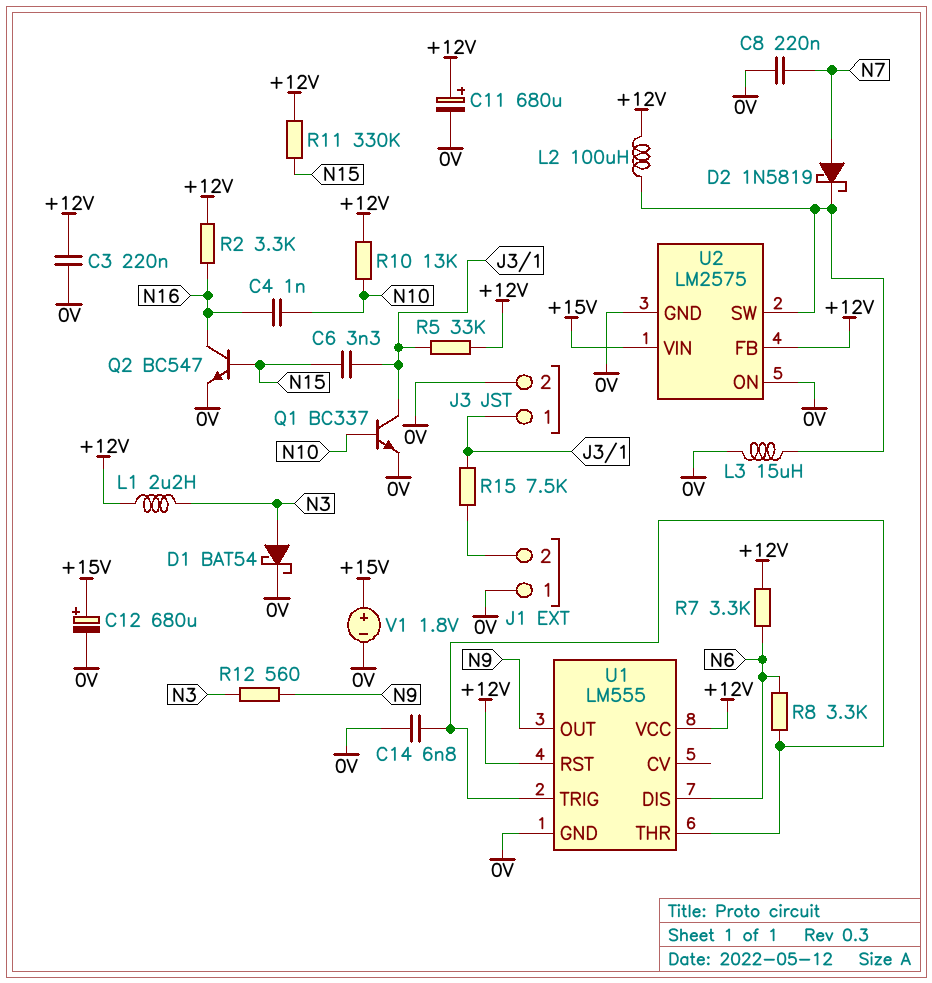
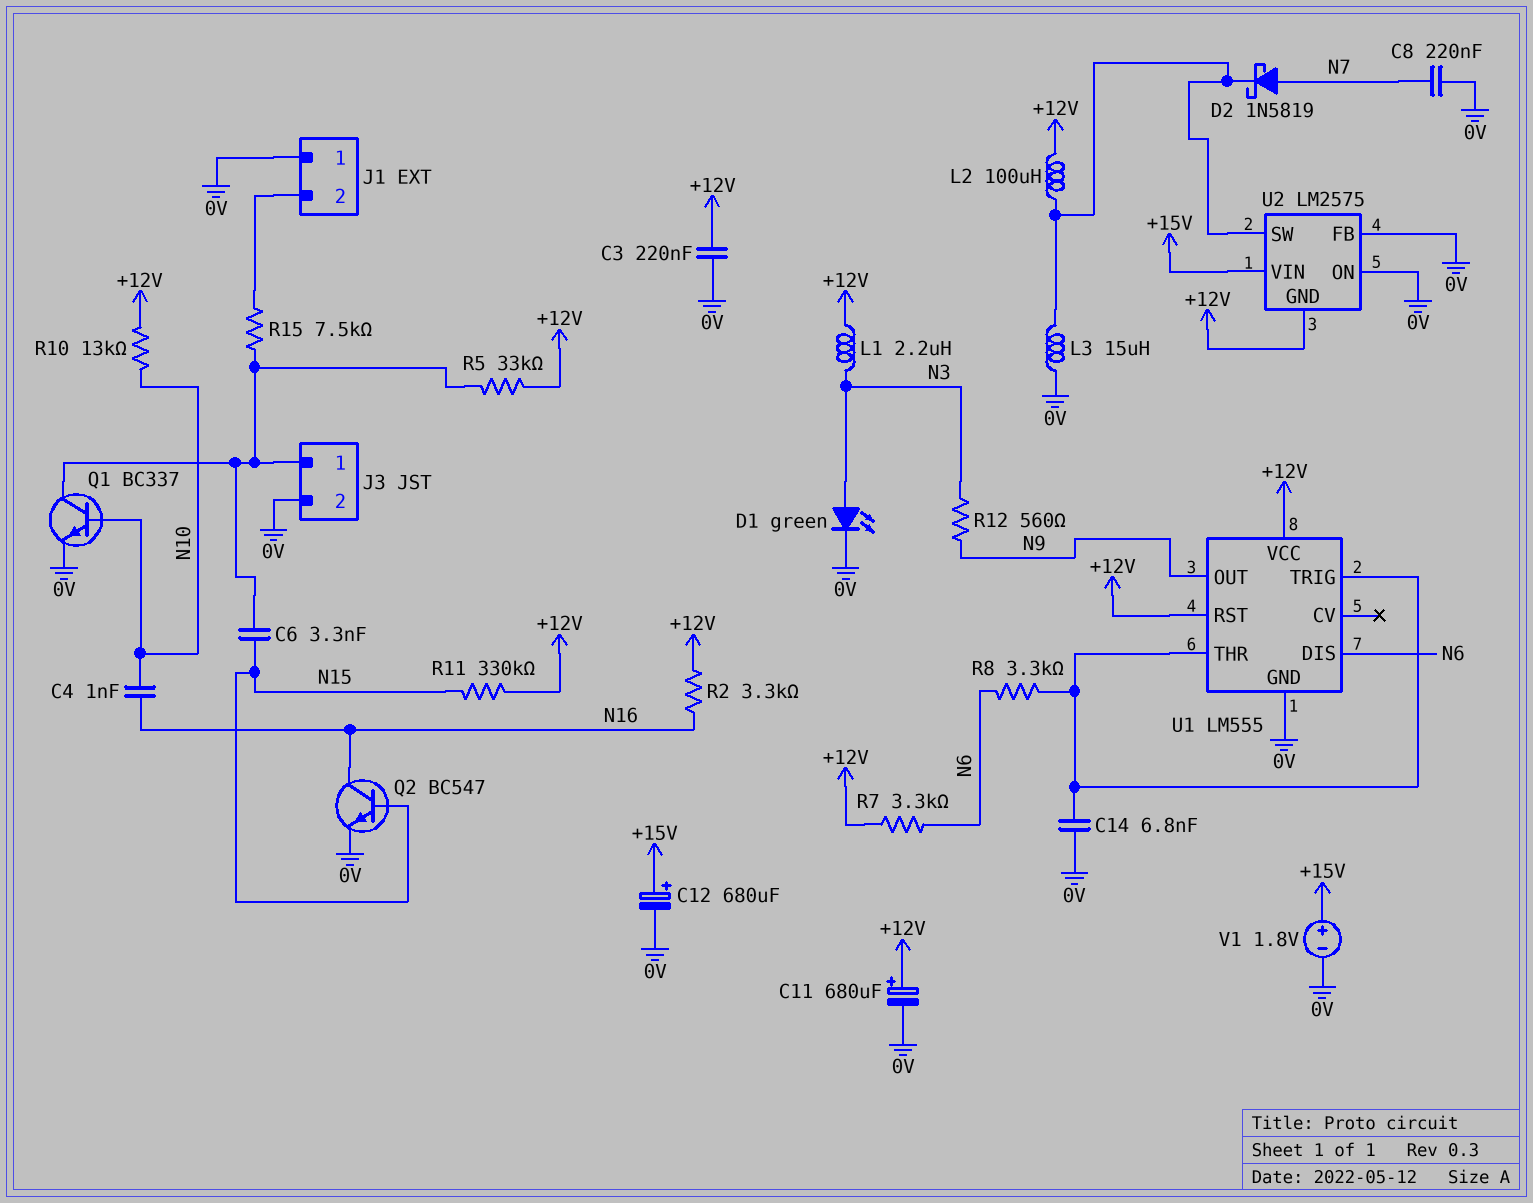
D1: schottky BAT54 (A N3, K 0V) -> LED green (A N3, K 0V)
U2 pin FB: +12V -> 0V
U2 pin GND: 0V -> +12V

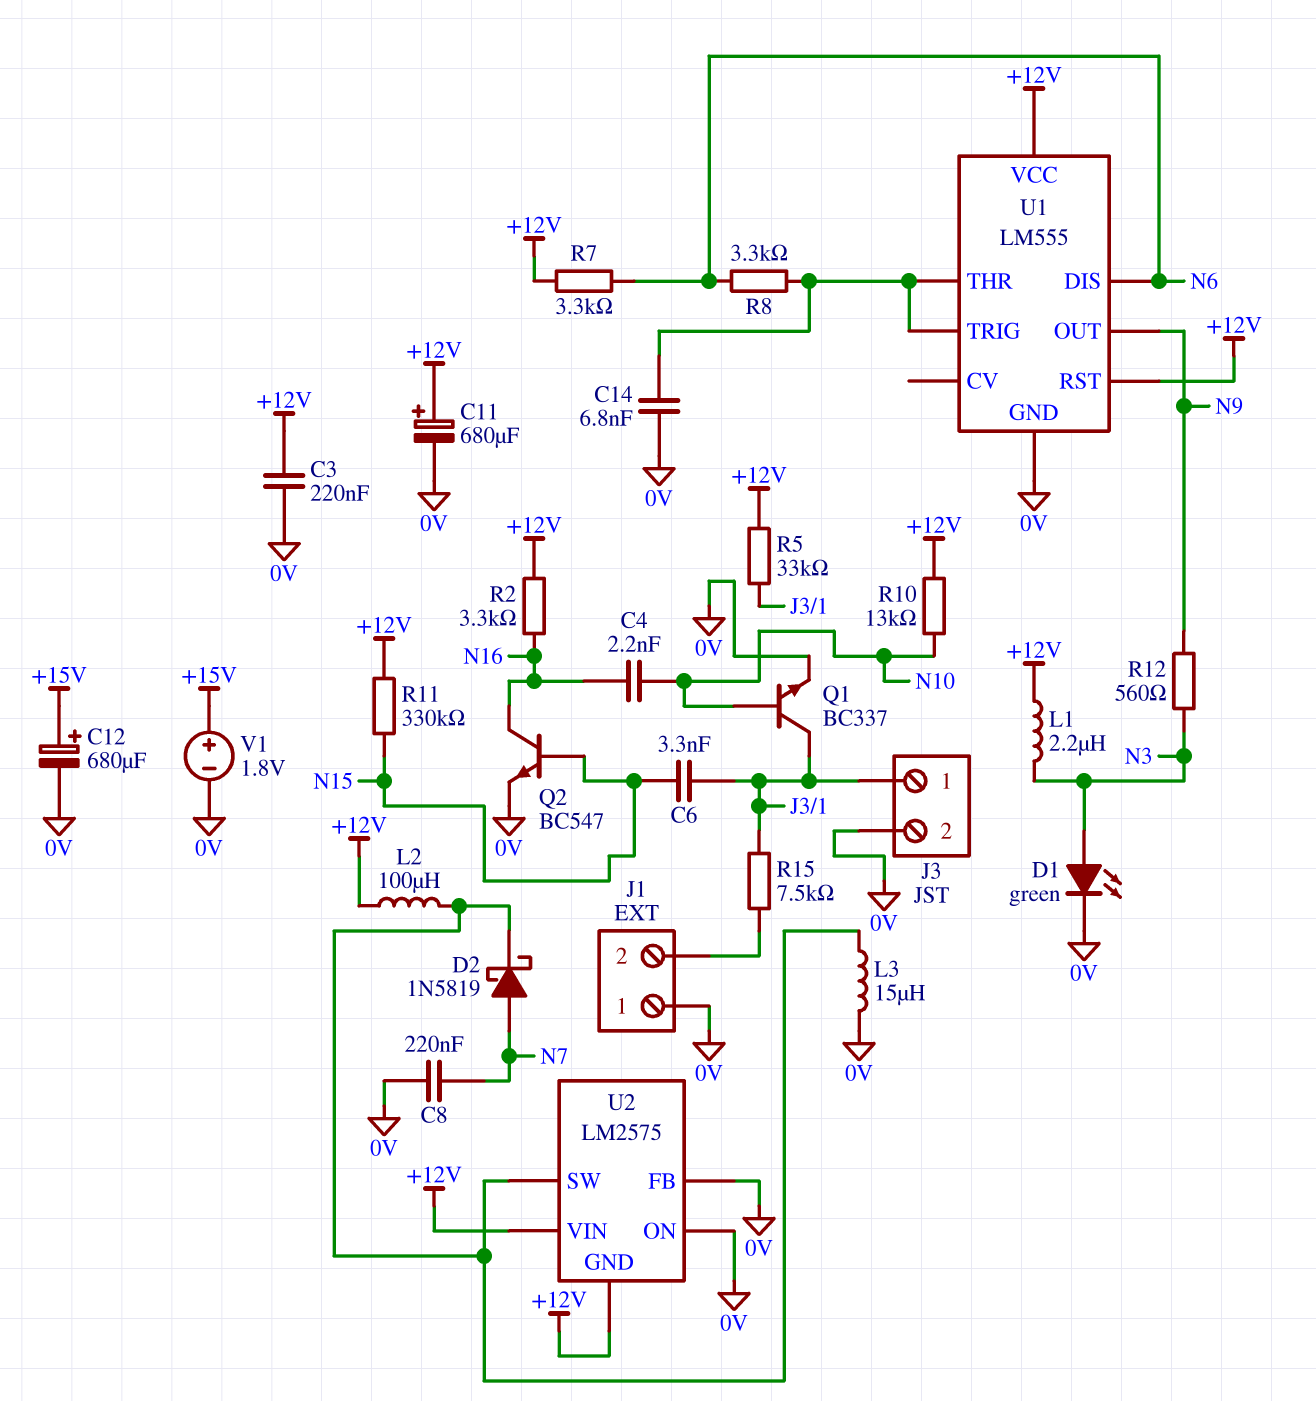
C4: 1nF (N10, N16) -> 2.2nF (N10, N16)
U2 pin VIN: +15V -> +12V

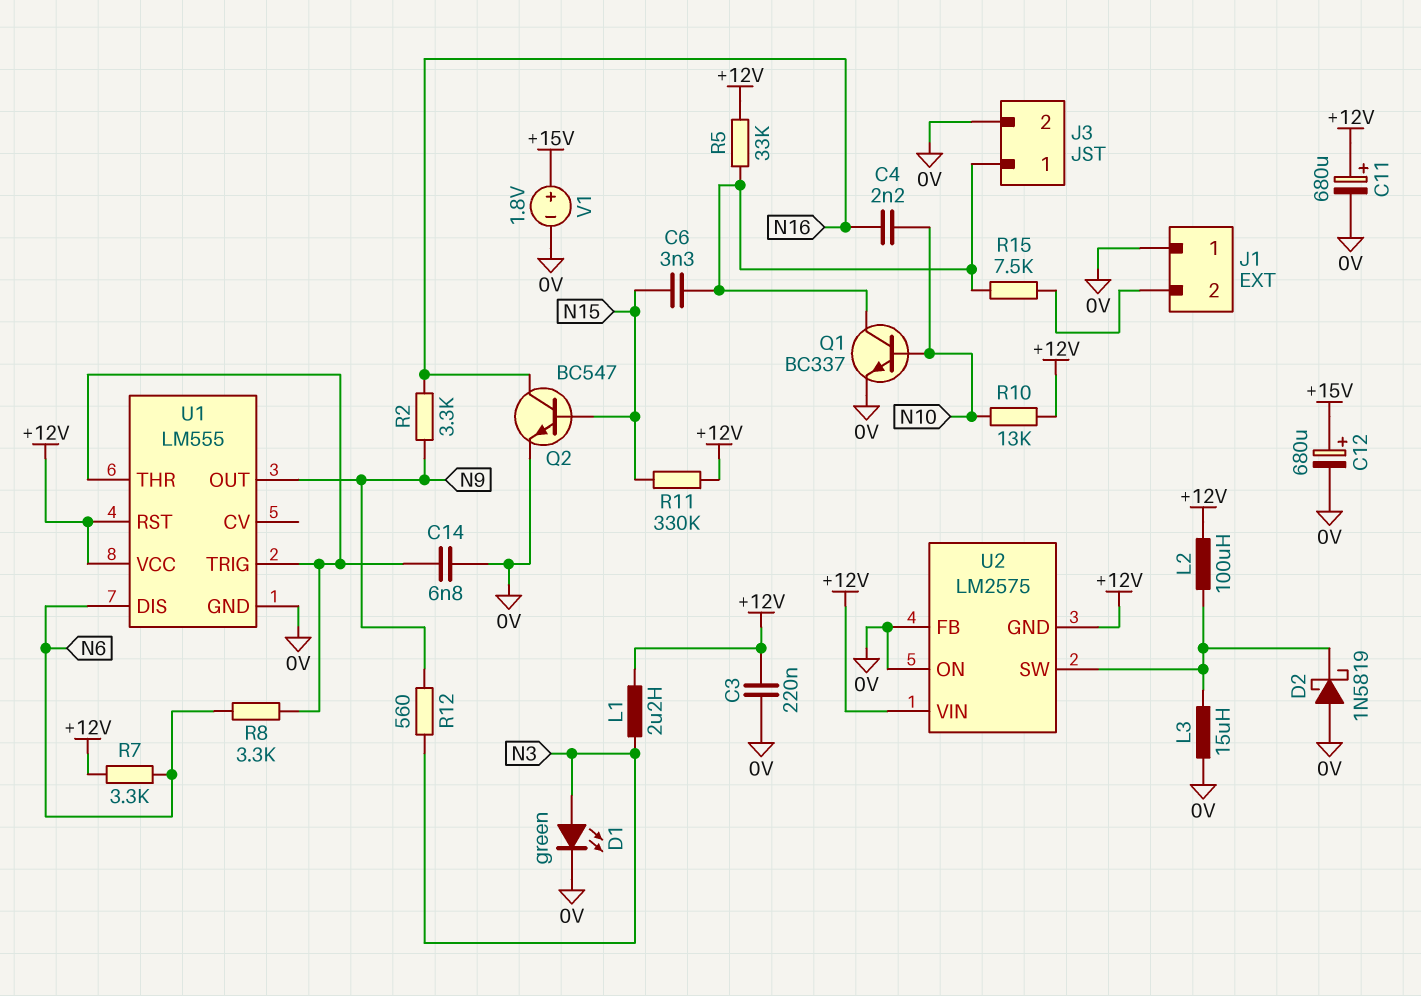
C8: 220nF (0V, N7) -> none
D2: schottky 1N5819 (A N7, K U2/SW) -> schottky 1N5819 (A 0V, K U2/SW)
R2: 3.3k (+12V, N16) -> 3.3k (N9, N16)

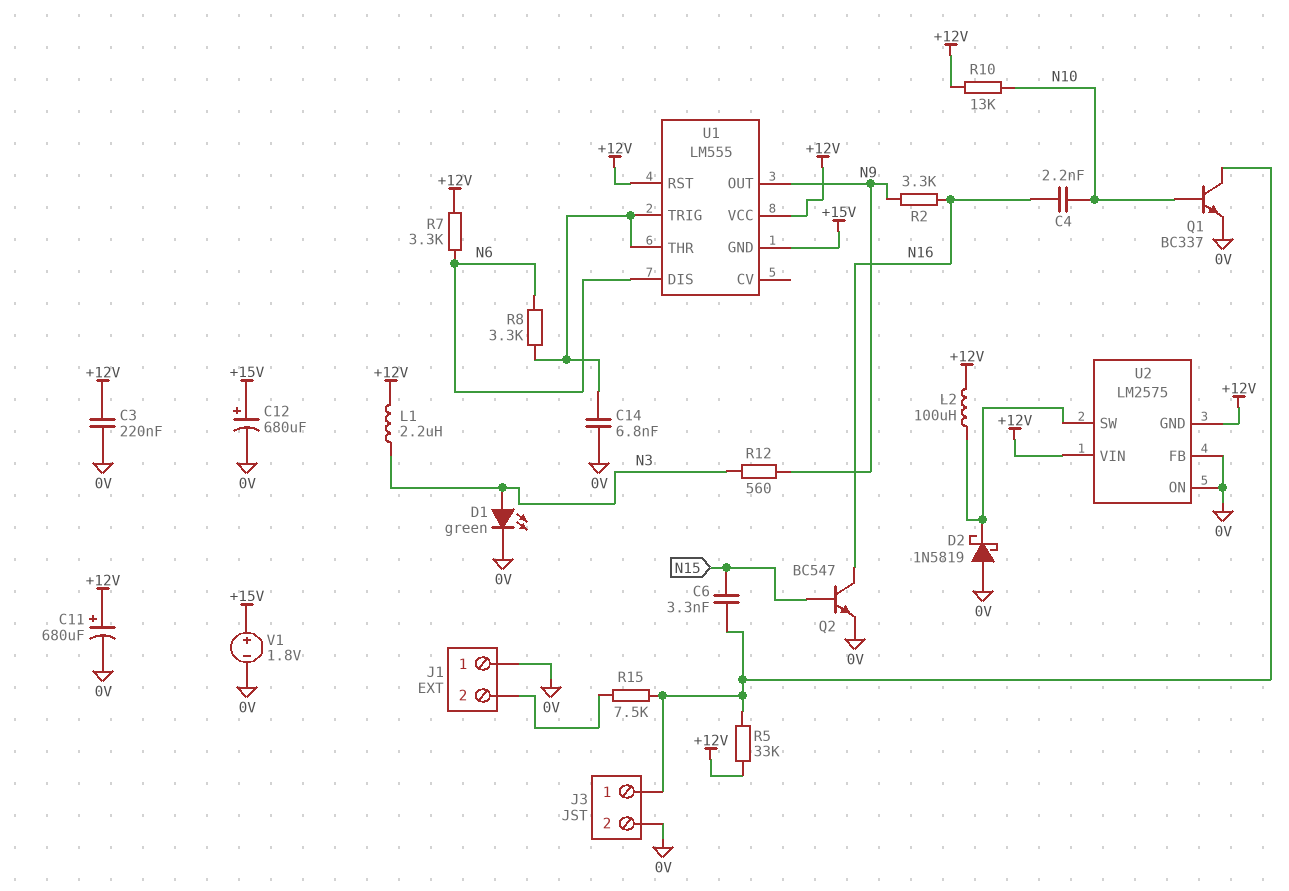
L3: 15uH (0V, U2/SW) -> none
R11: 330k (+12V, N15) -> none
U1 pin GND: 0V -> +15V

